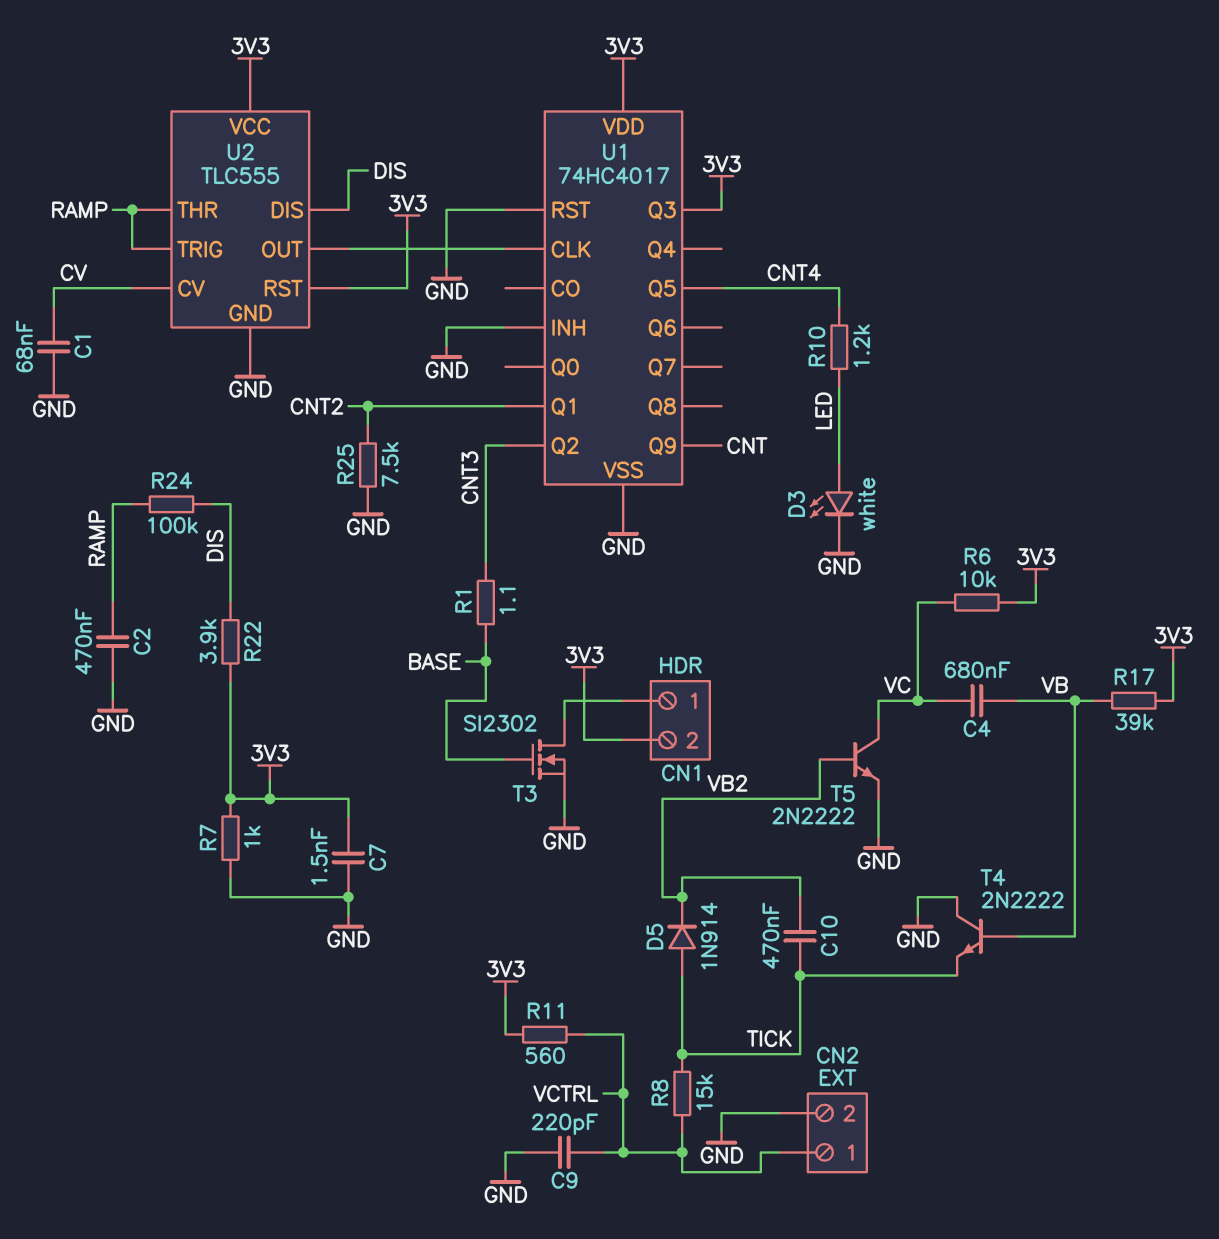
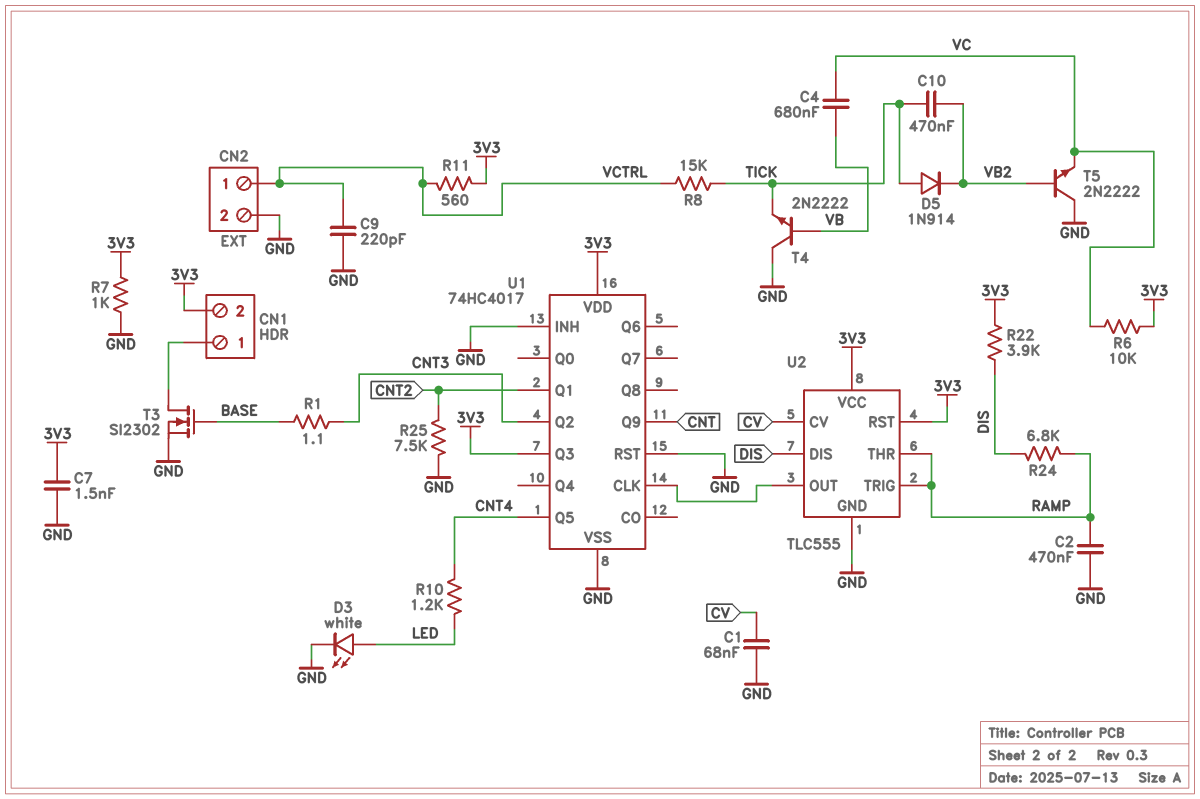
R17: 39k (3V3, VB) -> none
R24: 100k (DIS, RAMP) -> 6.8k (DIS, RAMP)
T5: NPN 2N2222 (B VB2, C VC, E GND) -> NPN 2N2222 (B VB2, C GND, E VC)

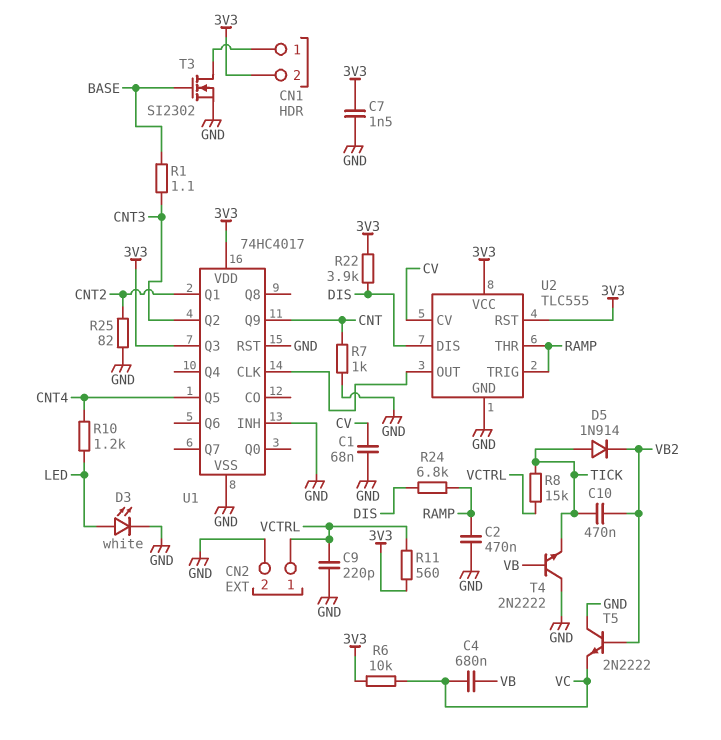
R7: 1k (3V3, GND) -> 1k (CNT, GND)
R25: 7.5k (CNT2, GND) -> 82 (CNT2, GND)

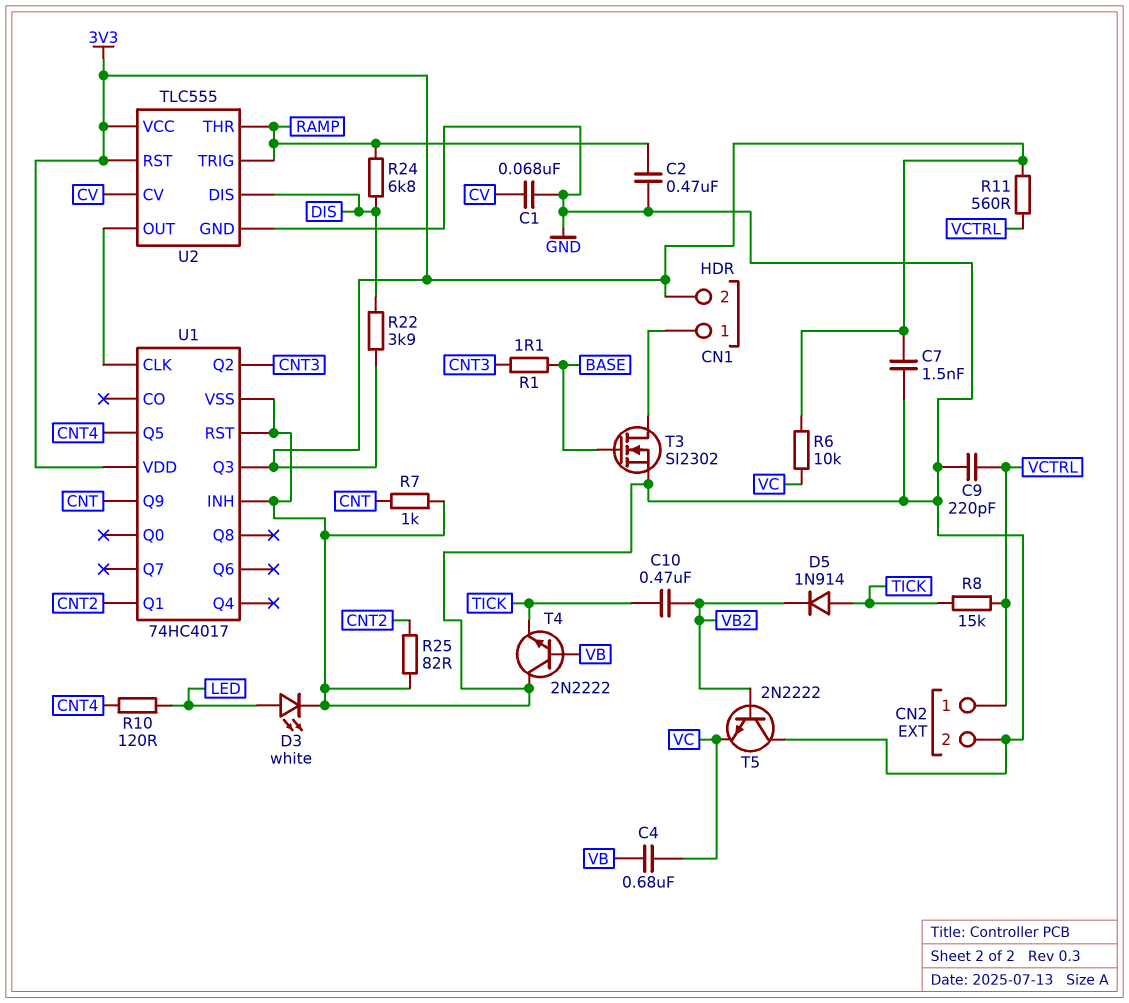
R10: 1.2k (CNT4, LED) -> 120 (CNT4, LED)

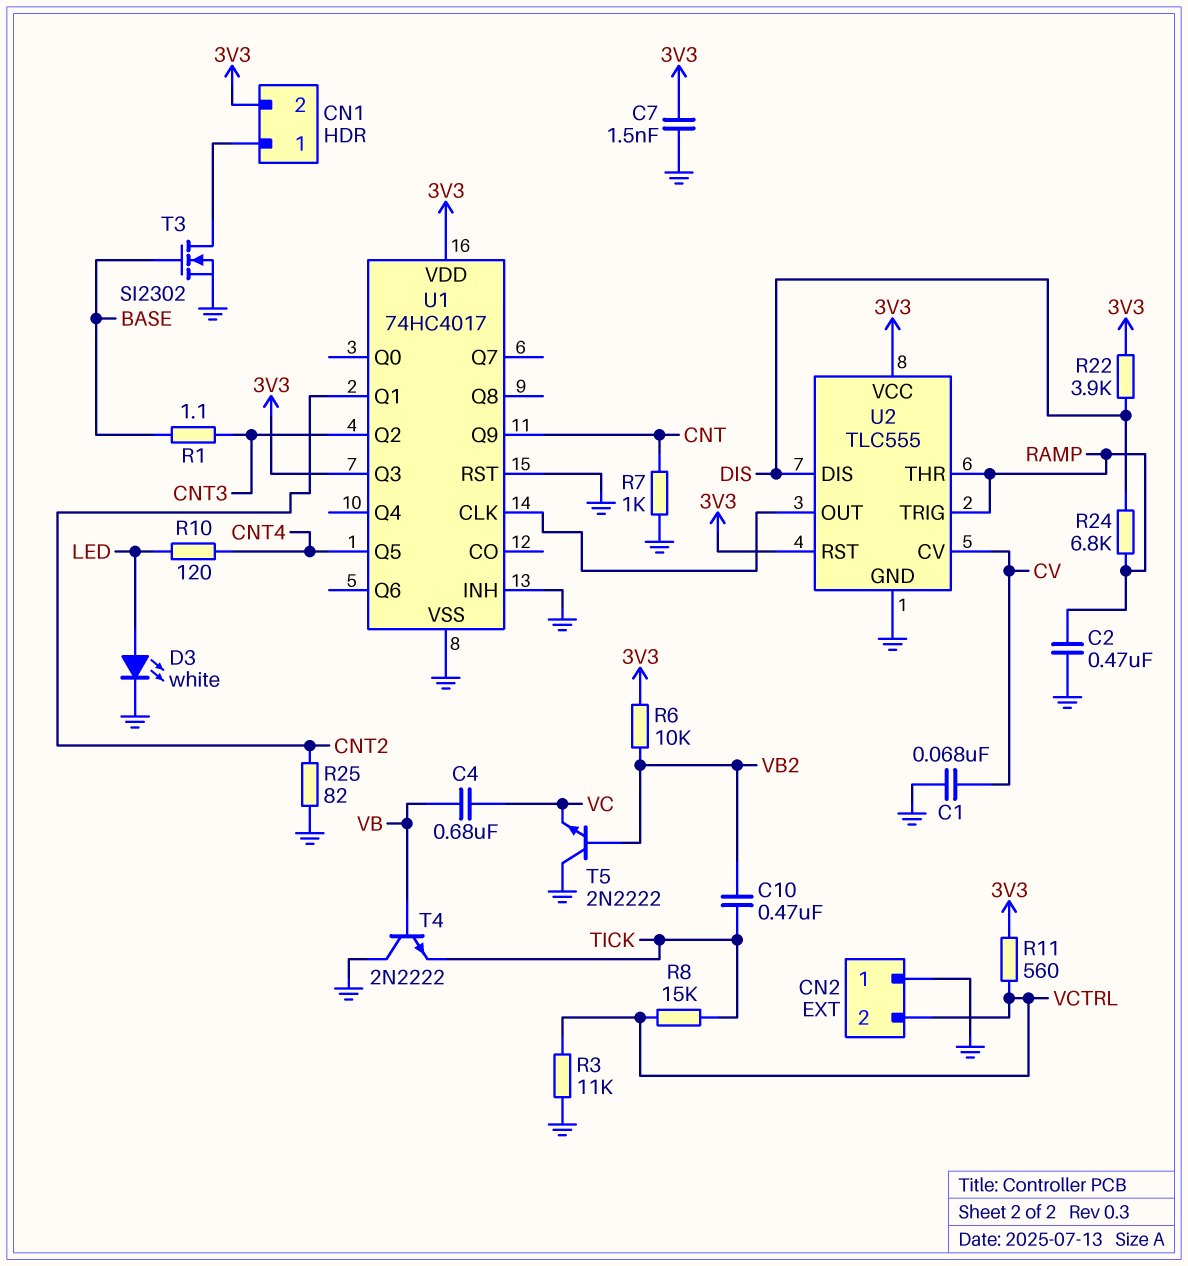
C9: 220pF (GND, VCTRL) -> none
CN2 pin 1: VCTRL -> GND
CN2 pin 2: GND -> VCTRL
D5: diode 1N914 (A TICK, K VB2) -> none
R3: none -> 11k (GND, VCTRL)
R6: 10k (3V3, VC) -> 10k (3V3, VB2)

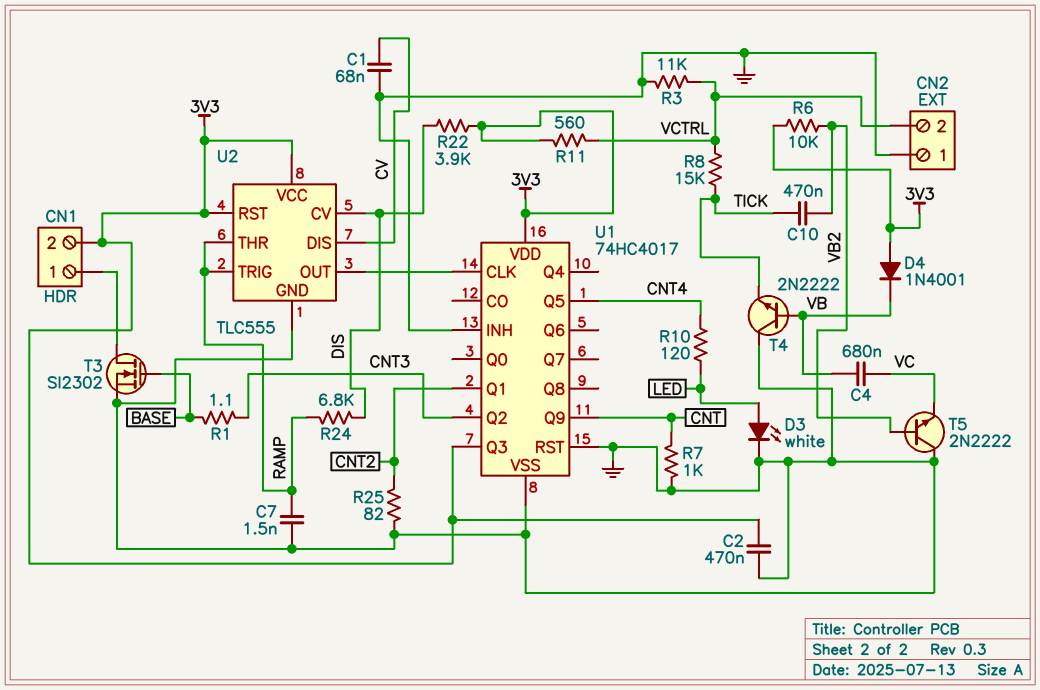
C2: 470nF (GND, RAMP) -> 470nF (3V3, GND)
C7: 1.5nF (3V3, GND) -> 1.5nF (GND, RAMP)
D4: none -> diode 1N4001 (A 3V3, K VB)
U2 pin CV: CV -> DIS
U2 pin DIS: DIS -> CV

